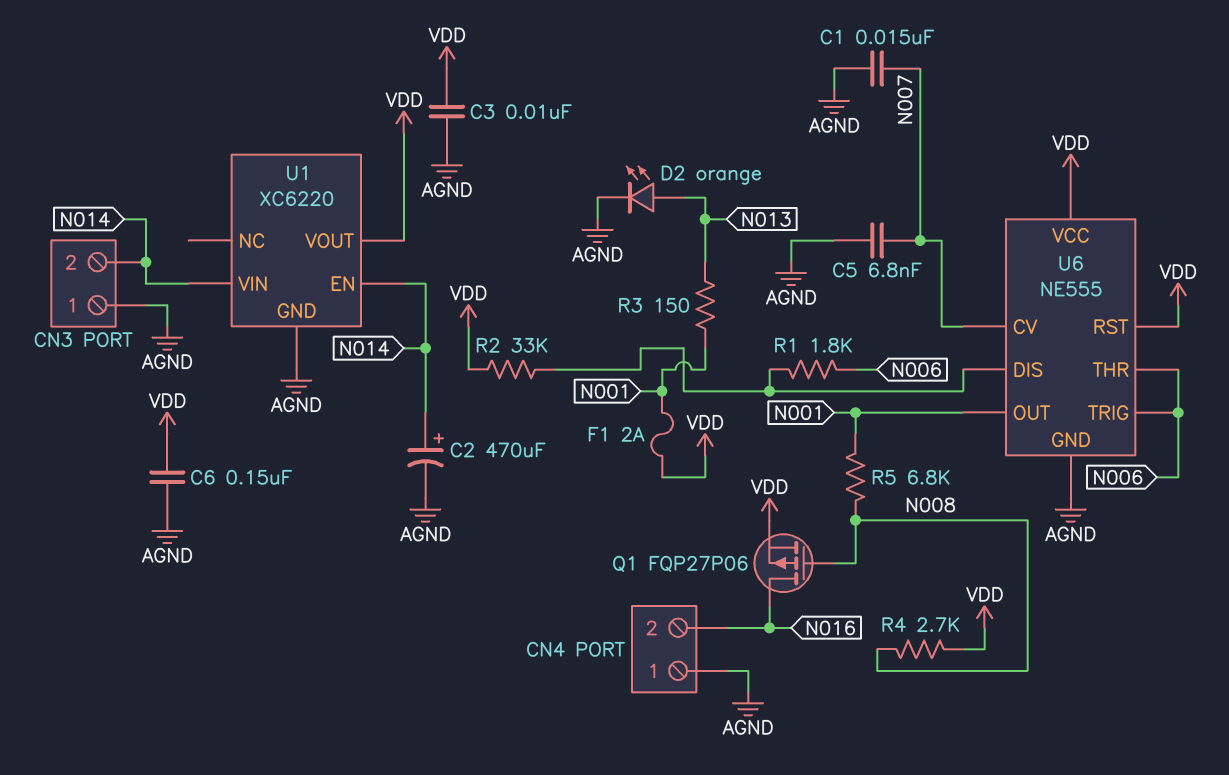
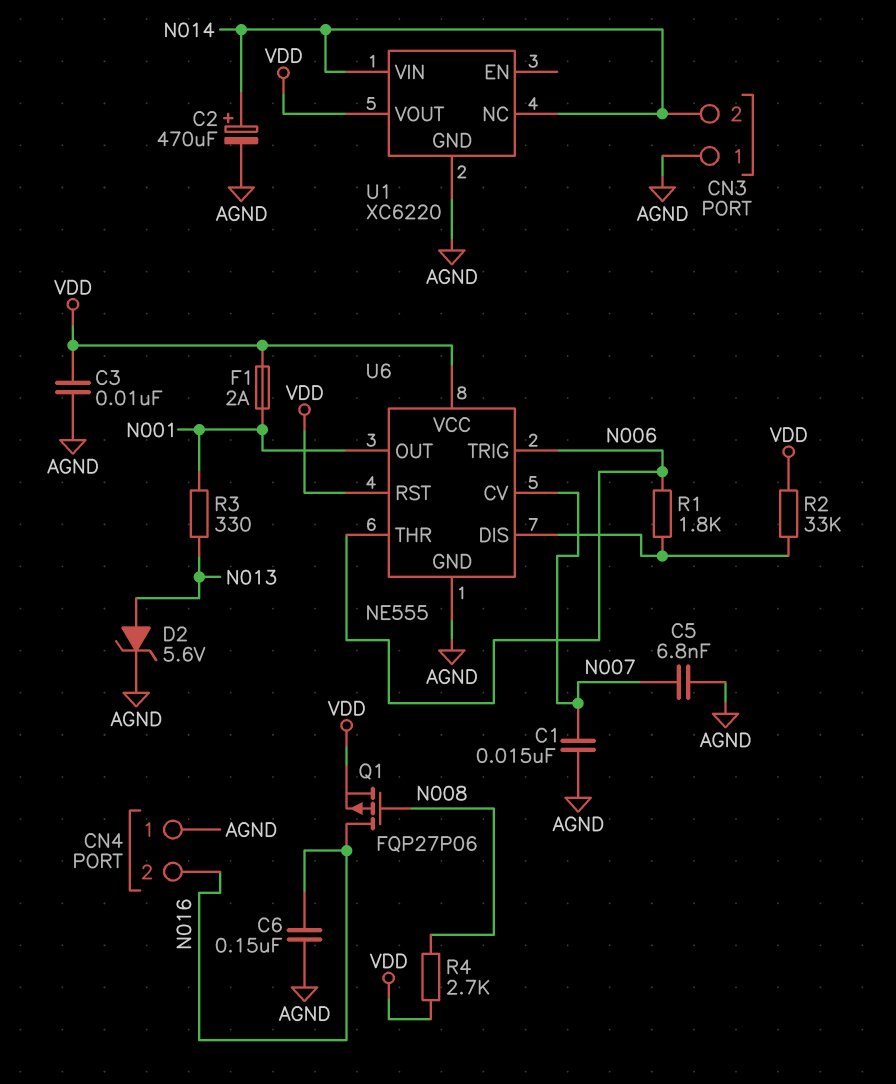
C6: 150nF (AGND, VDD) -> 150nF (AGND, N016)
D2: LED orange (A N013, K AGND) -> zener 5.6V (A N013, K AGND)
R3: 150 (N001, N013) -> 330 (N001, N013)
R5: 6.8k (N001, N008) -> none
U1 pin EN: N014 -> none
U1 pin NC: none -> N014

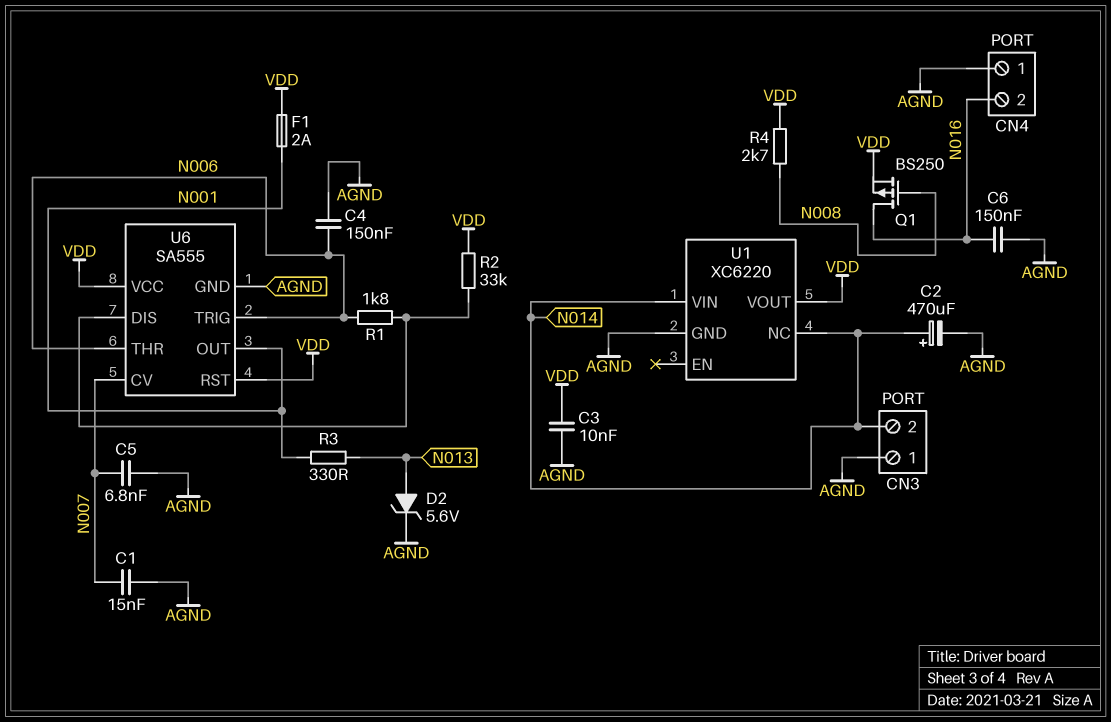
C4: none -> 150nF (AGND, N006)
Q1: PMOS FQP27P06 (G N008, D N016, S VDD) -> PMOS BS250 (G N008, D N016, S VDD)
U6: NE555 -> SA555

